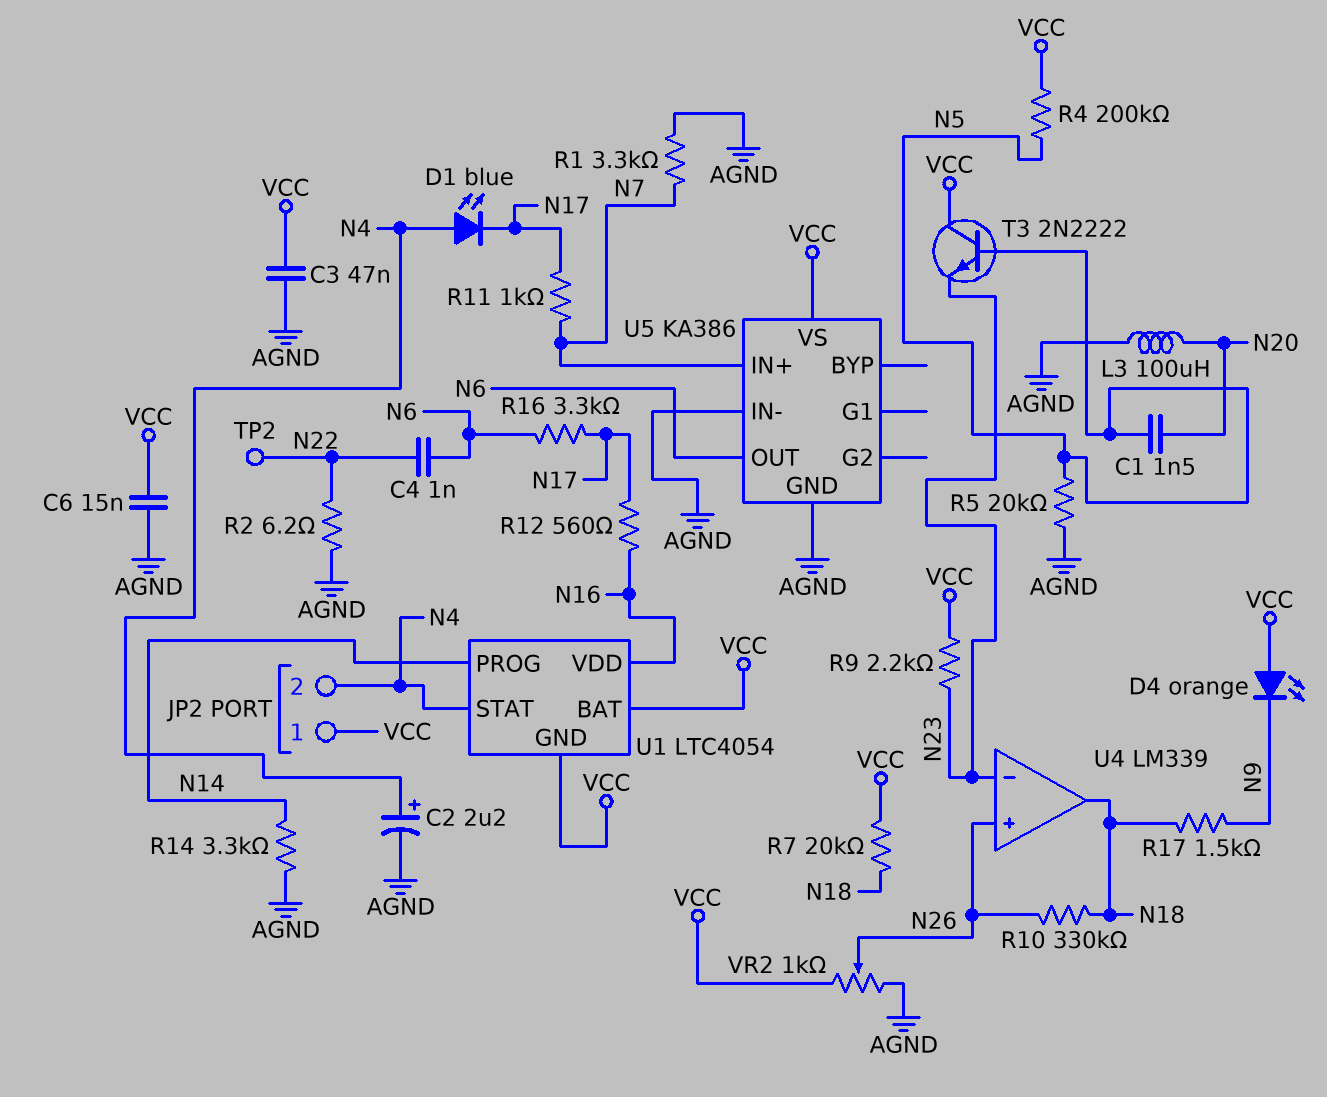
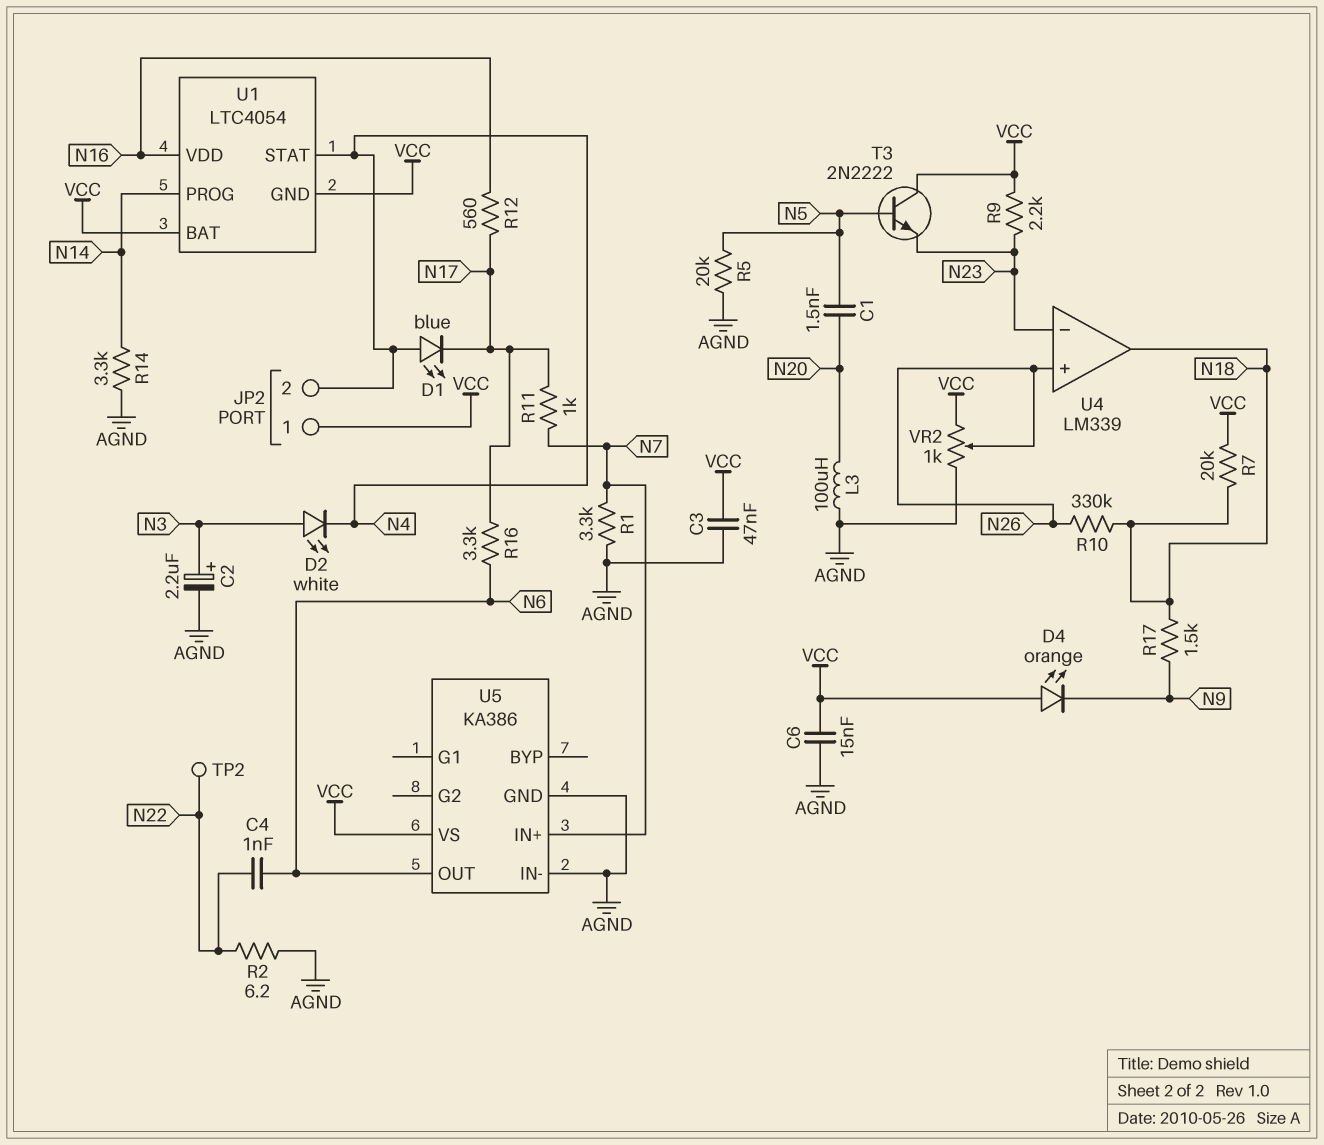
C2: 2.2uF (plus N4, minus AGND) -> 2.2uF (plus N3, minus AGND)
D2: none -> LED white (A N3, K N4)
R4: 200k (N5, VCC) -> none

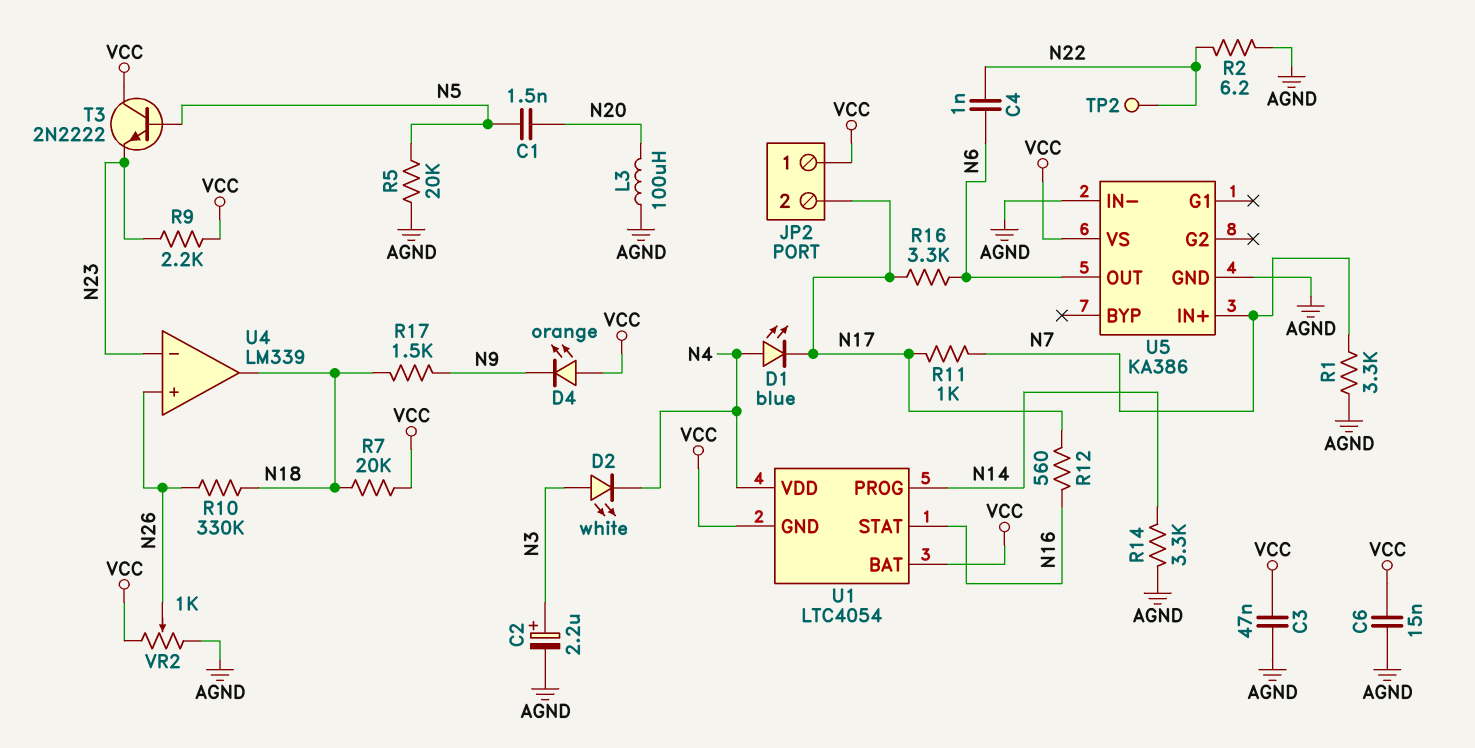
JP2 pin 2: N4 -> N17
U1 pin STAT: N4 -> N16
U1 pin VDD: N16 -> N4

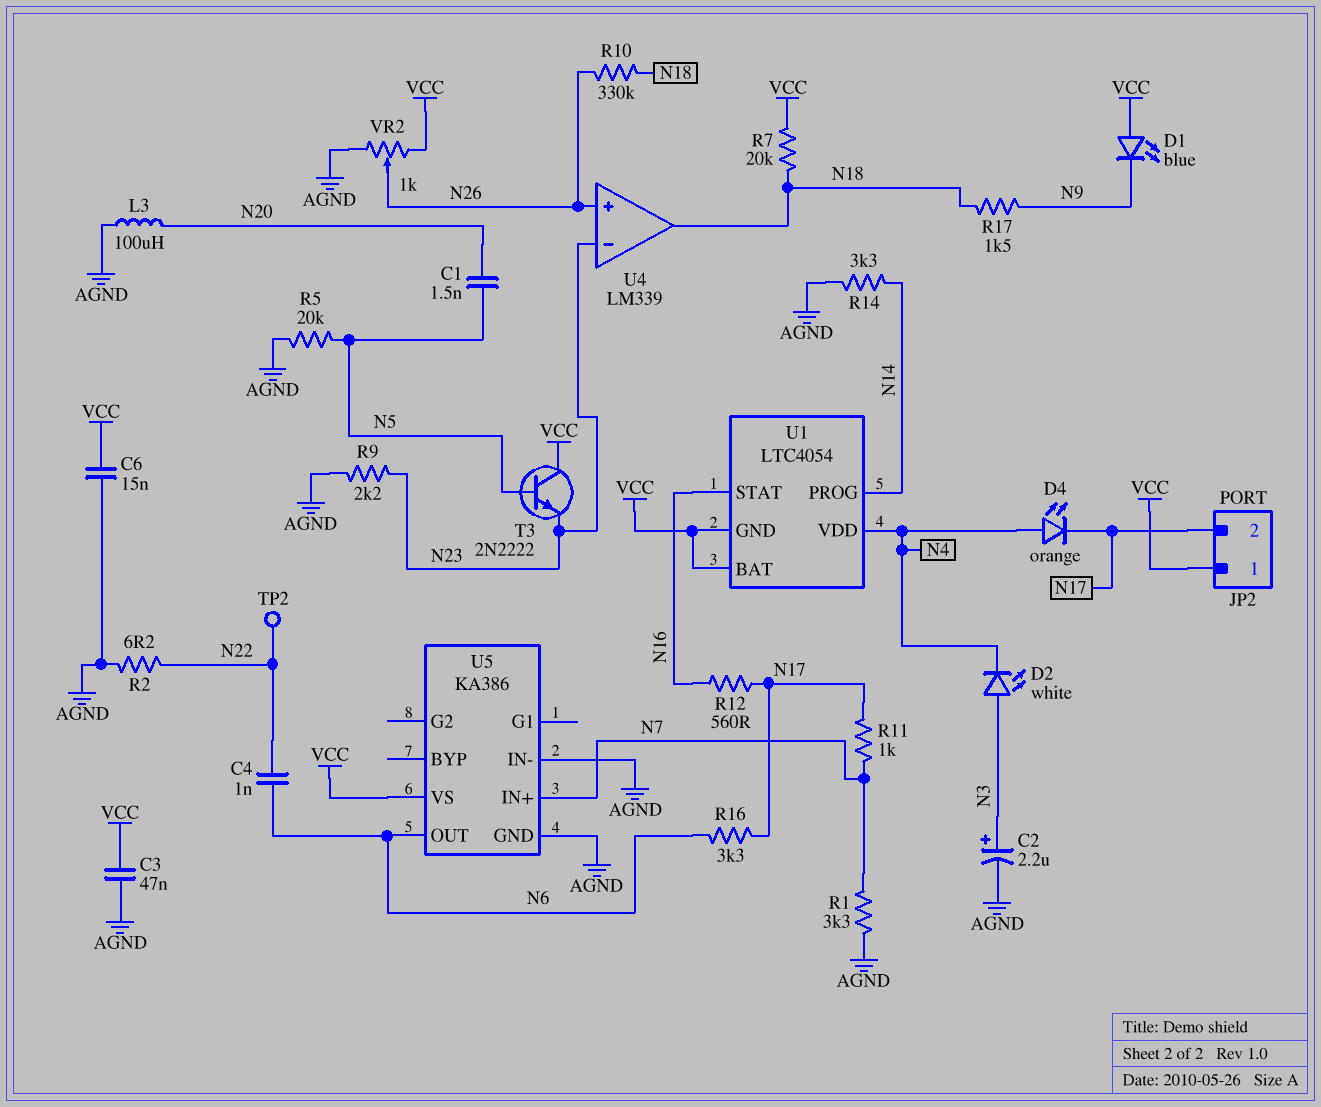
D1: LED blue (A N4, K N17) -> LED blue (A VCC, K N9)
D4: LED orange (A VCC, K N9) -> LED orange (A N4, K N17)
R9: 2.2k (N23, VCC) -> 2.2k (AGND, N23)

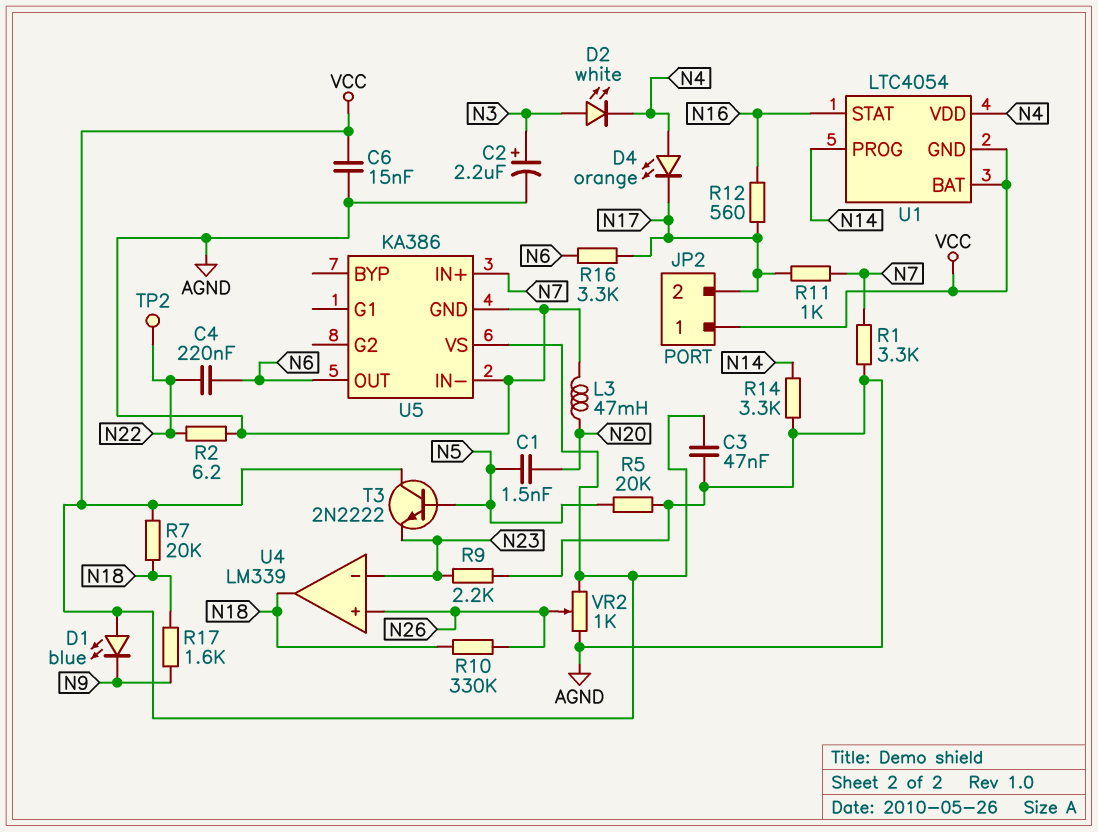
C4: 1nF (N6, N22) -> 220nF (N6, N22)
L3: 100uH (AGND, N20) -> 47mH (AGND, N20)
R17: 1.5k (N9, N18) -> 1.6k (N9, N18)

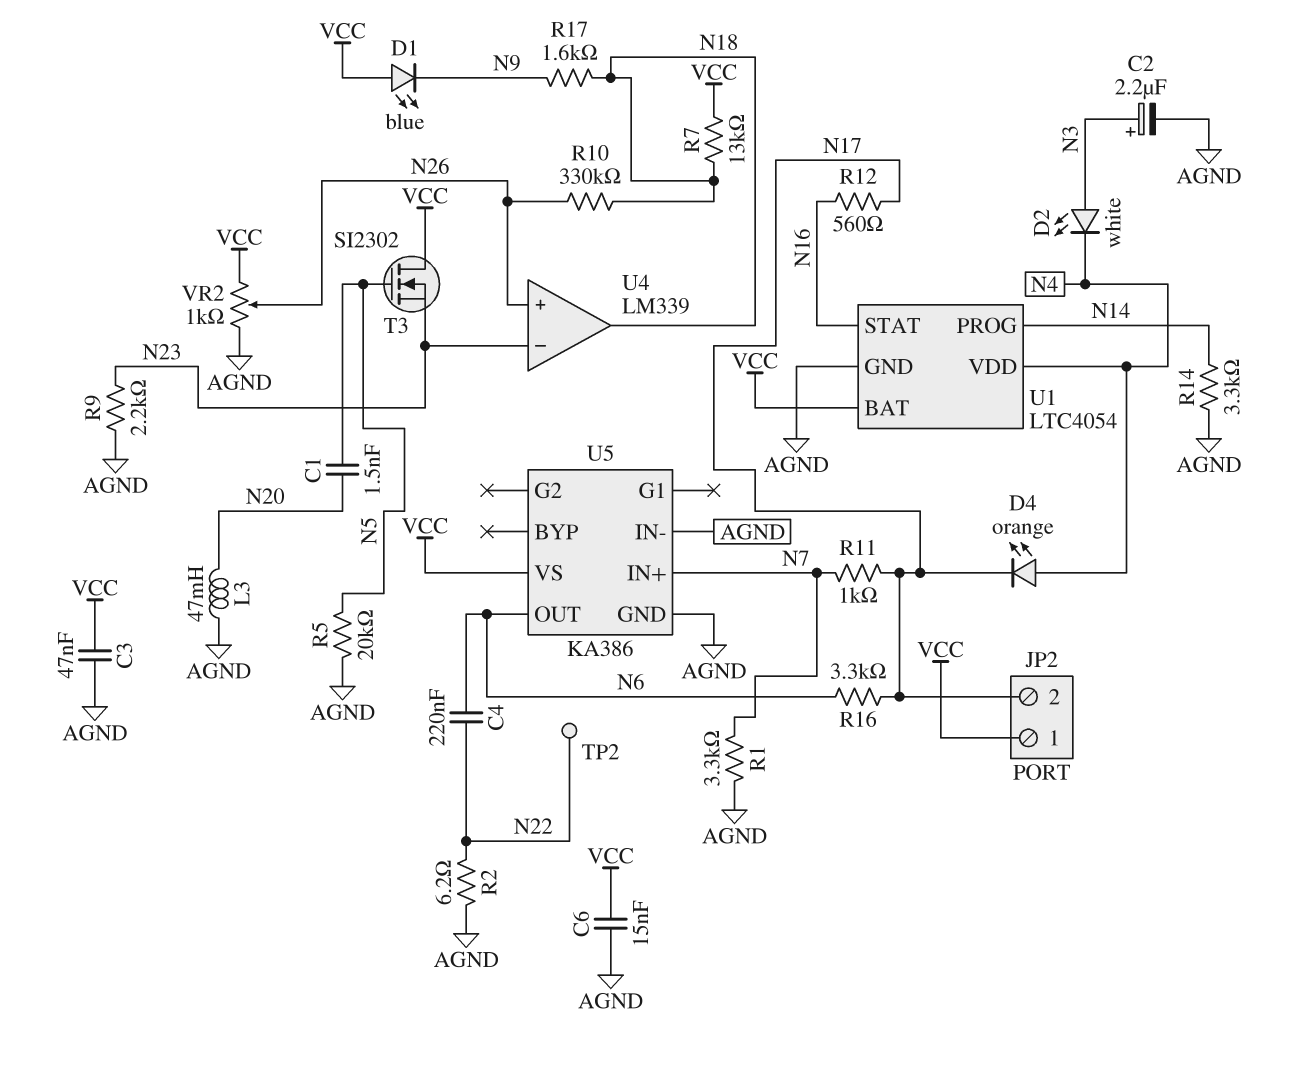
R7: 20k (N18, VCC) -> 13k (N18, VCC)
T3: NPN 2N2222 (B N5, C VCC, E N23) -> NMOS SI2302 (G N5, D VCC, S N23)
U1 pin GND: VCC -> AGND

